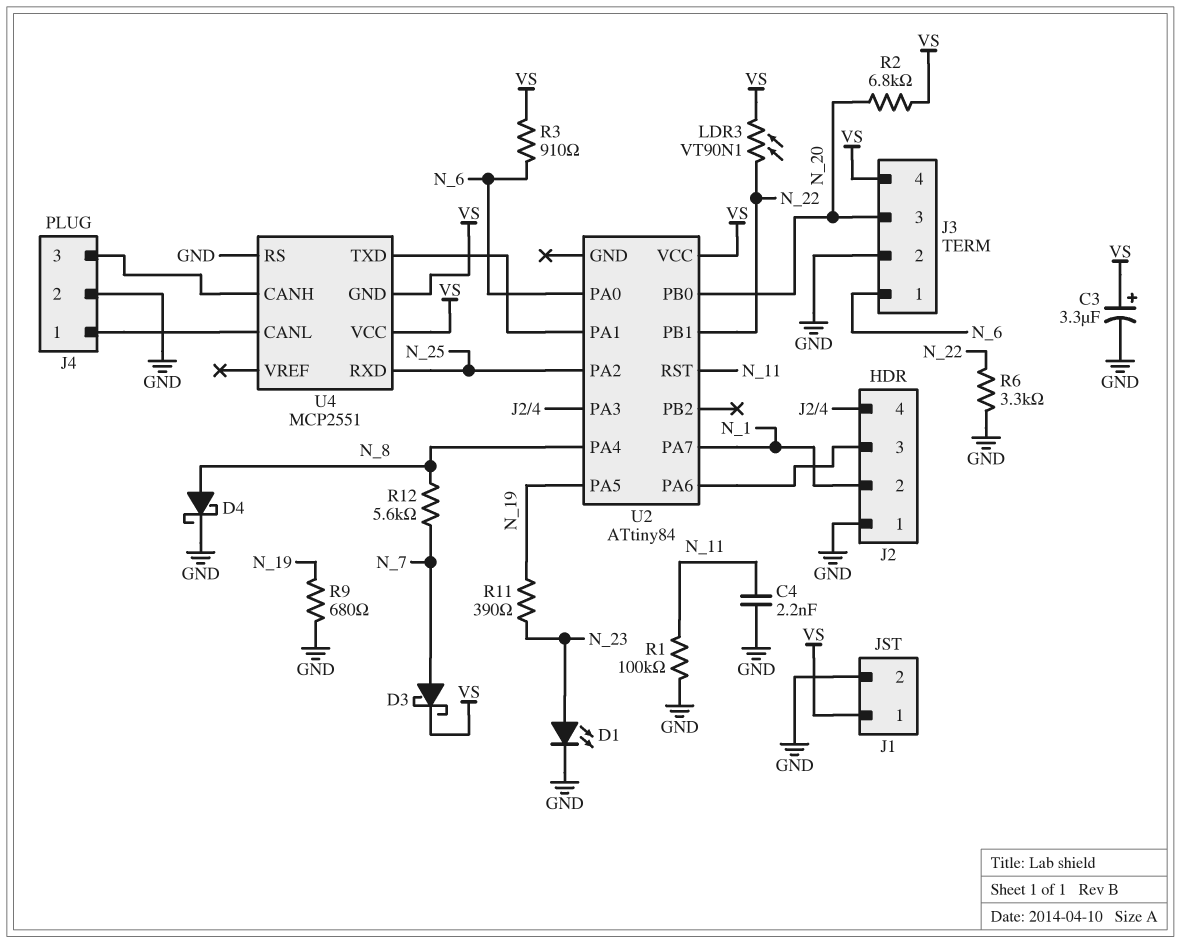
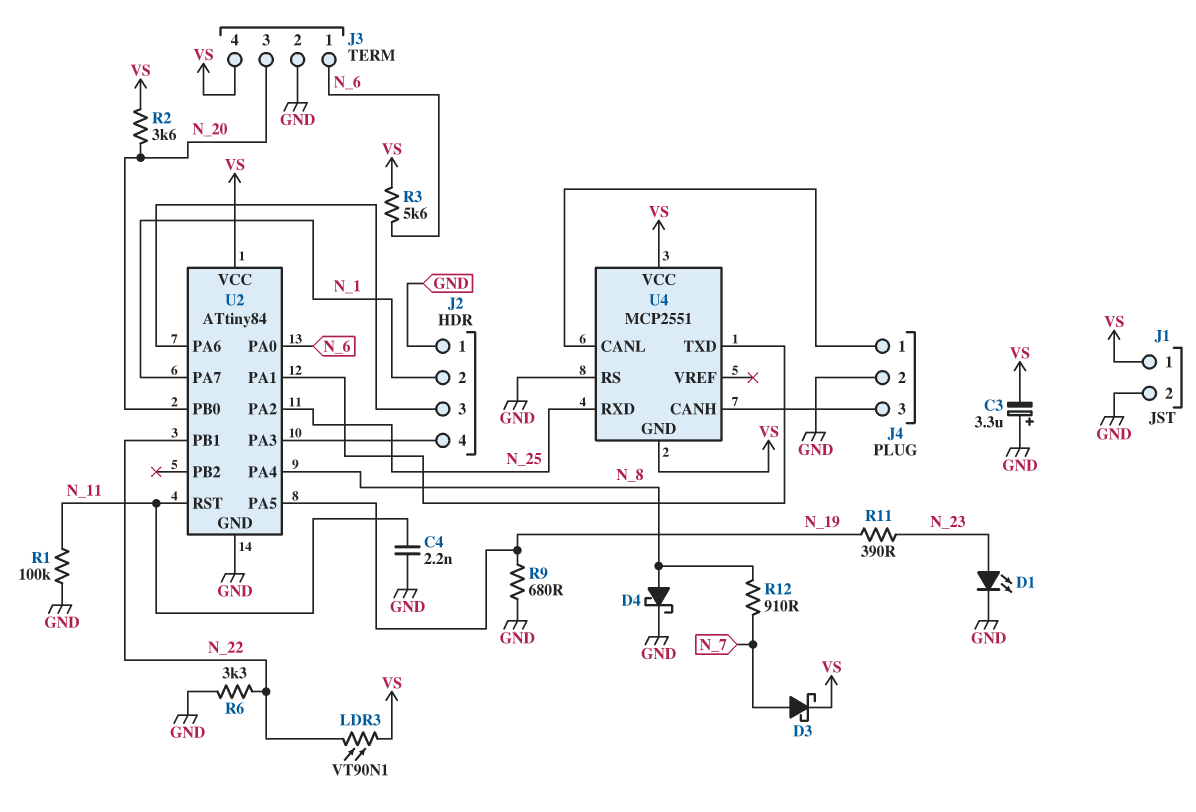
C3: 3.3uF (plus VS, minus GND) -> 3.3uF (plus GND, minus VS)
R2: 6.8k (N_20, VS) -> 3.6k (N_20, VS)
R3: 910 (N_6, VS) -> 5.6k (N_6, VS)
R12: 5.6k (N_7, N_8) -> 910 (N_7, N_8)
U2 pin GND: none -> GND

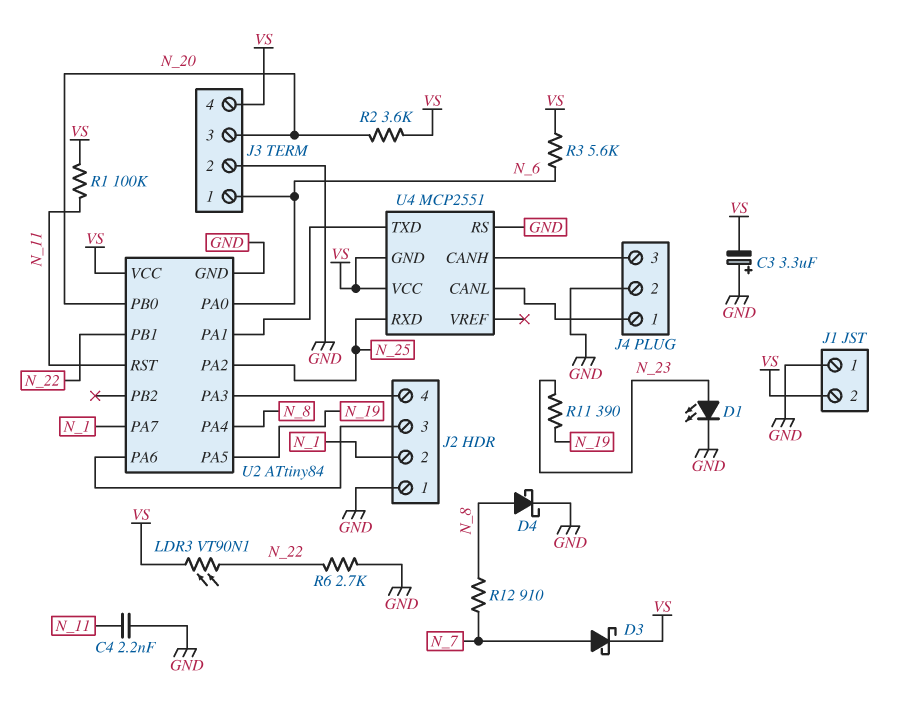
J1 pin 1: VS -> GND
J1 pin 2: GND -> VS
R1: 100k (GND, N_11) -> 100k (N_11, VS)
R6: 3.3k (GND, N_22) -> 2.7k (GND, N_22)
R9: 680 (GND, N_19) -> none

